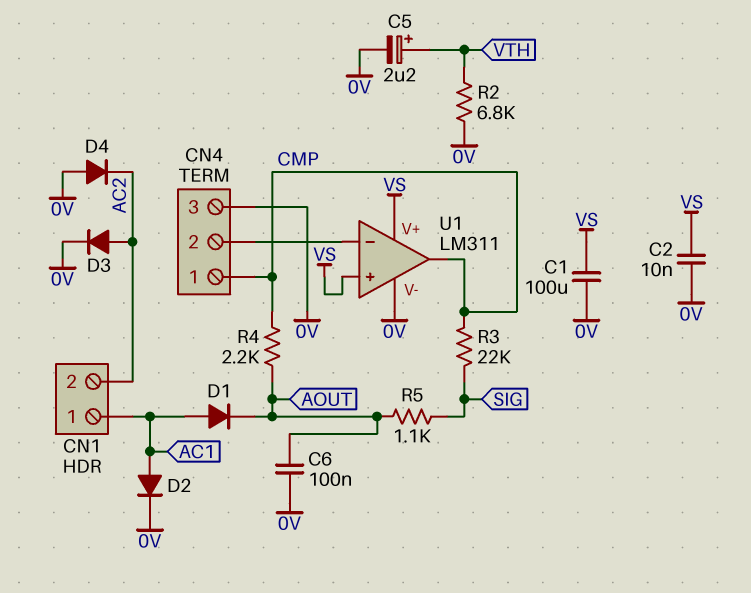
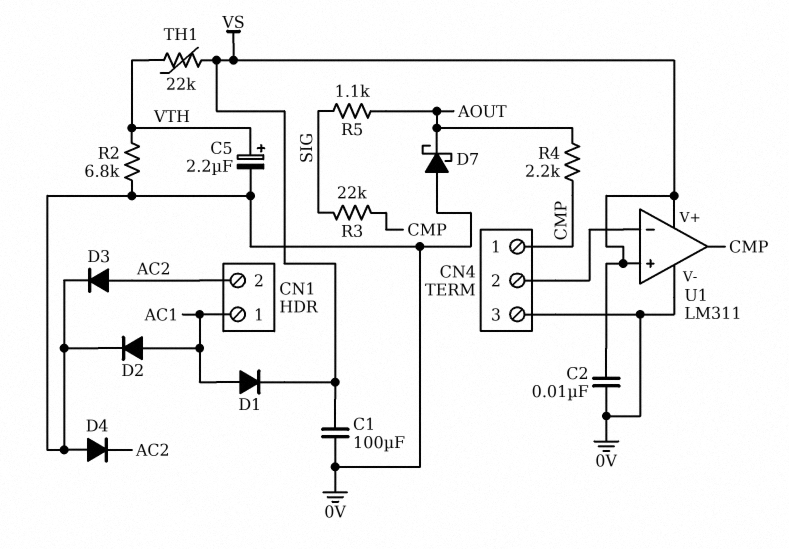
C6: 100nF (0V, AOUT) -> none
D1: diode (A AC1, K AOUT) -> diode (A AC1, K VS)
D7: none -> schottky (A 0V, K AOUT)
TH1: none -> 22k (VS, VTH)

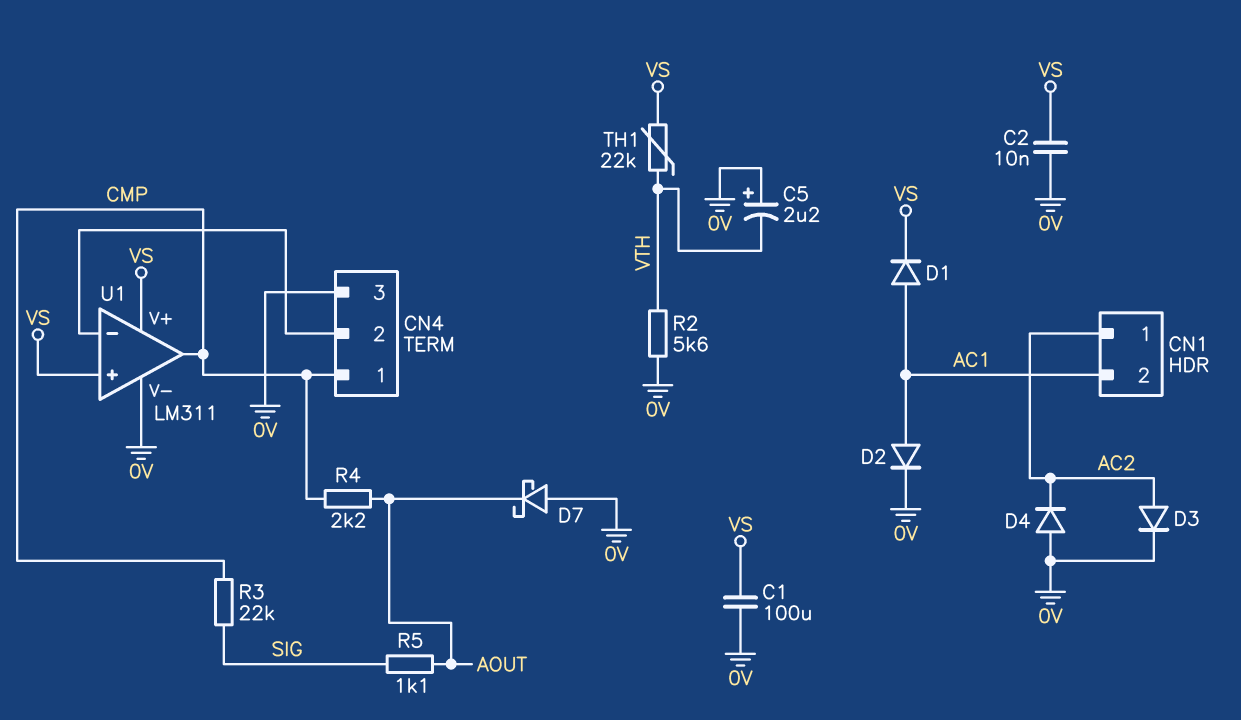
C5: 2.2uF (plus VTH, minus 0V) -> 2.2uF (plus 0V, minus VTH)
CN1 pin 1: AC1 -> AC2
CN1 pin 2: AC2 -> AC1
R2: 6.8k (0V, VTH) -> 5.6k (0V, VTH)

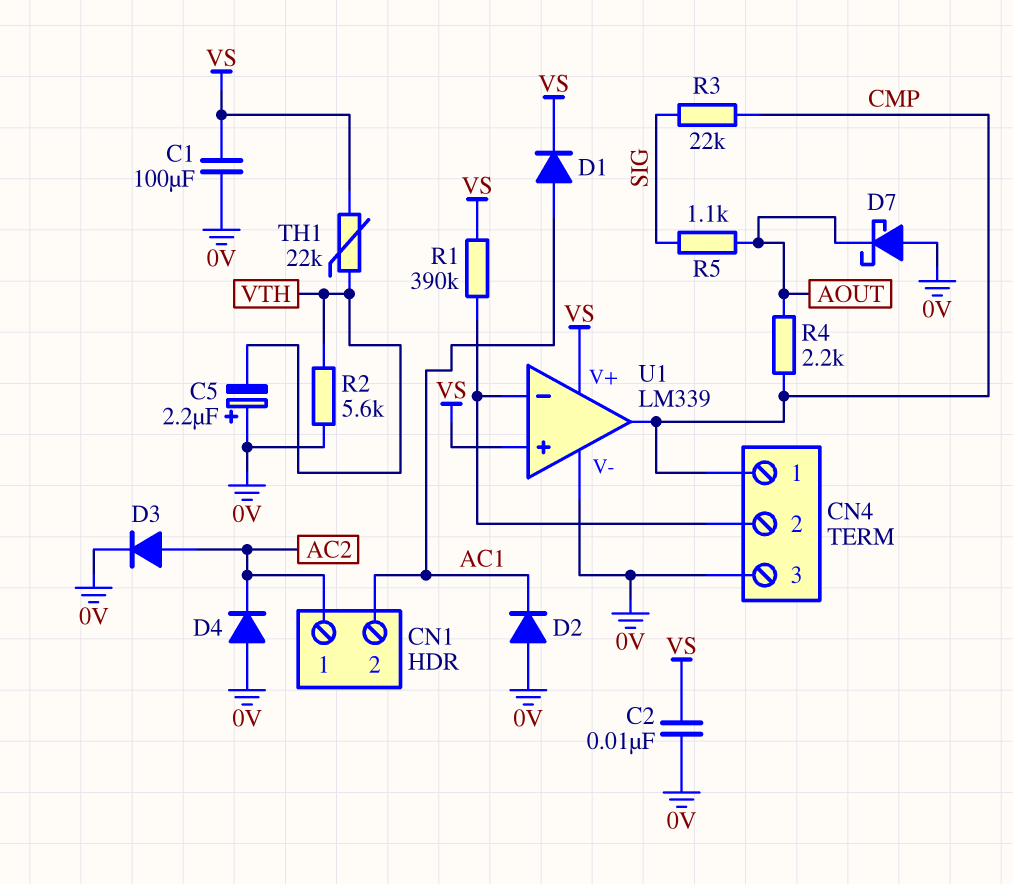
D2: diode (A AC1, K 0V) -> diode (A 0V, K AC1)
R1: none -> 390k (CN4/2, VS)
U1: LM311 -> LM339

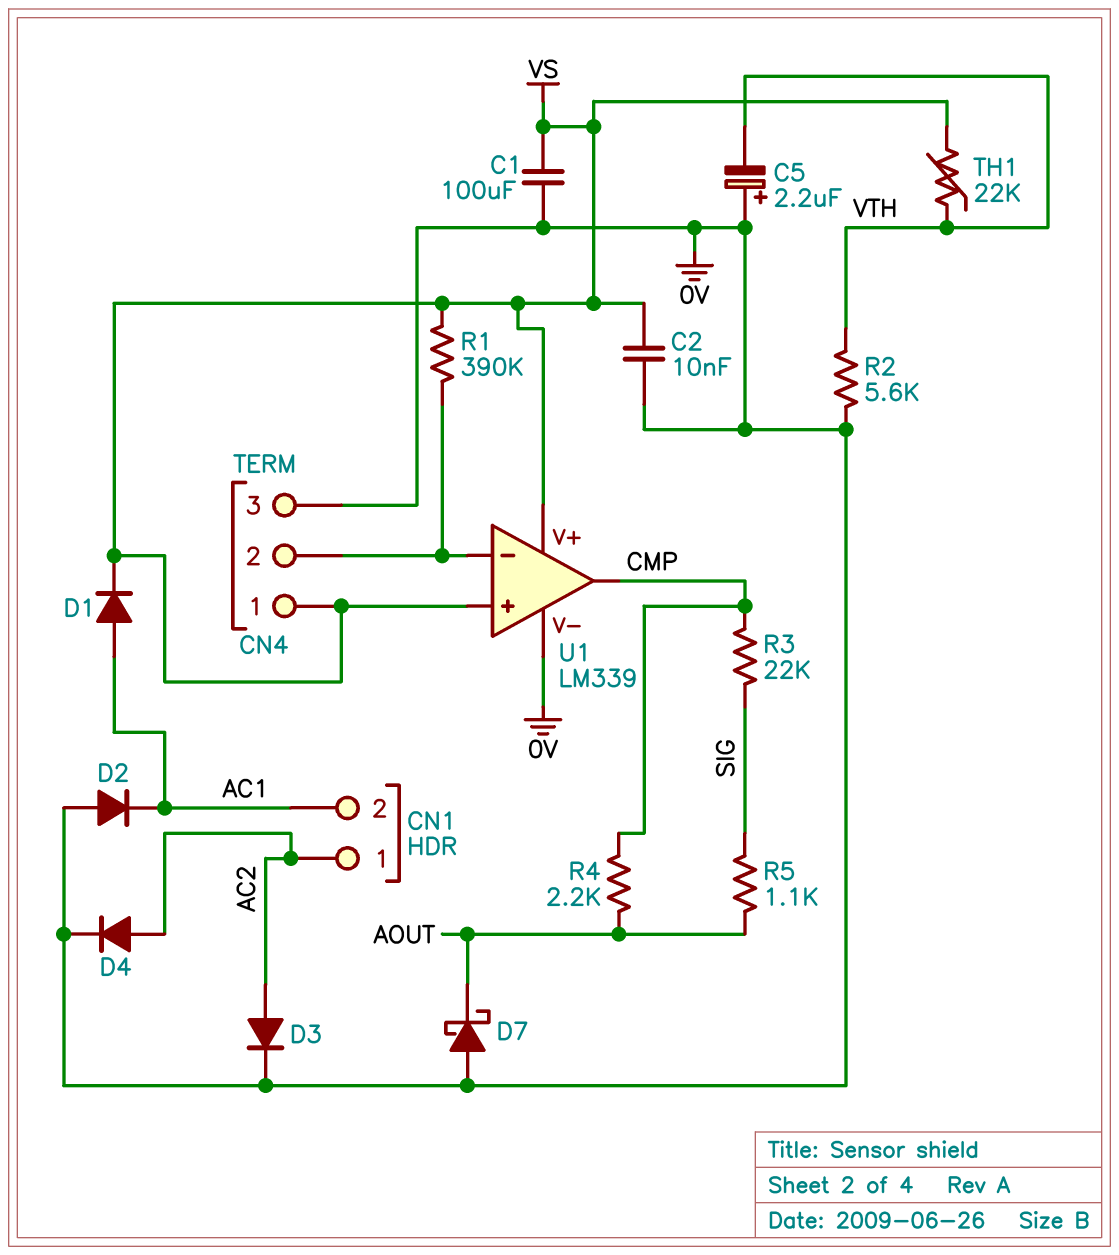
CN4 pin 1: CMP -> VS
D4: diode (A 0V, K AC2) -> diode (A AC2, K 0V)

